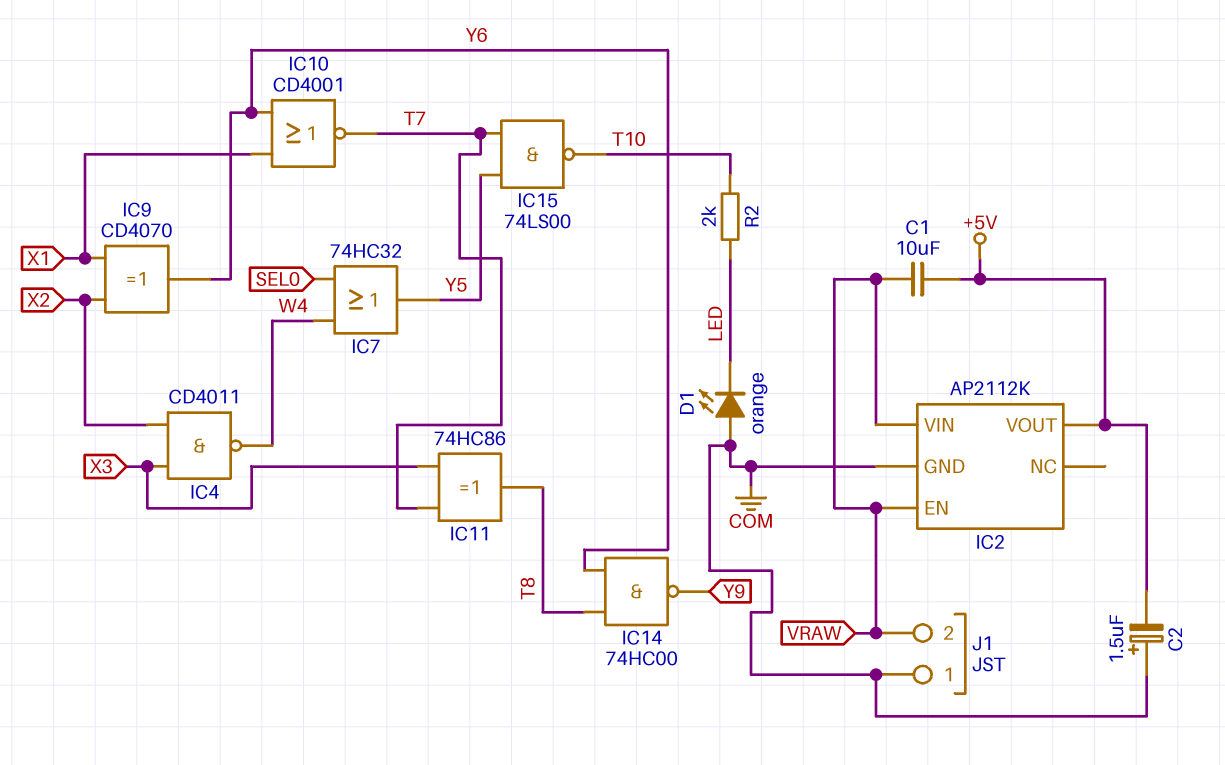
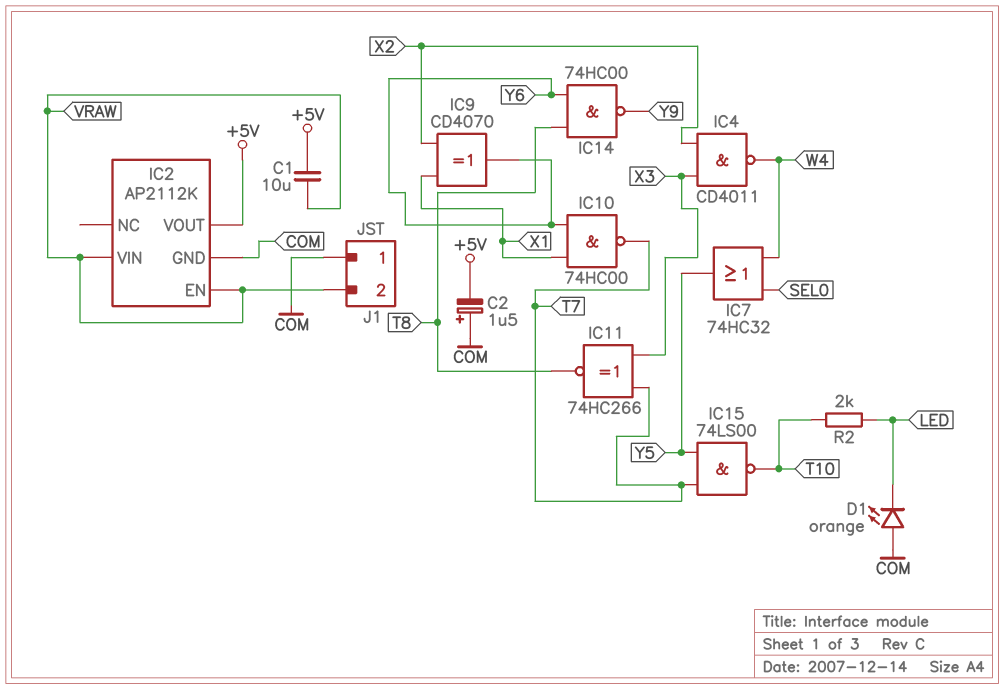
IC10: NOR CD4001 (in X1, in Y6, out T7) -> NAND 74HC00 (in X1, in Y6, out T7)
IC11: XOR 74HC86 (in T7, in X3, out T8) -> XNOR 74HC266 (in T7, in X3, out T8)

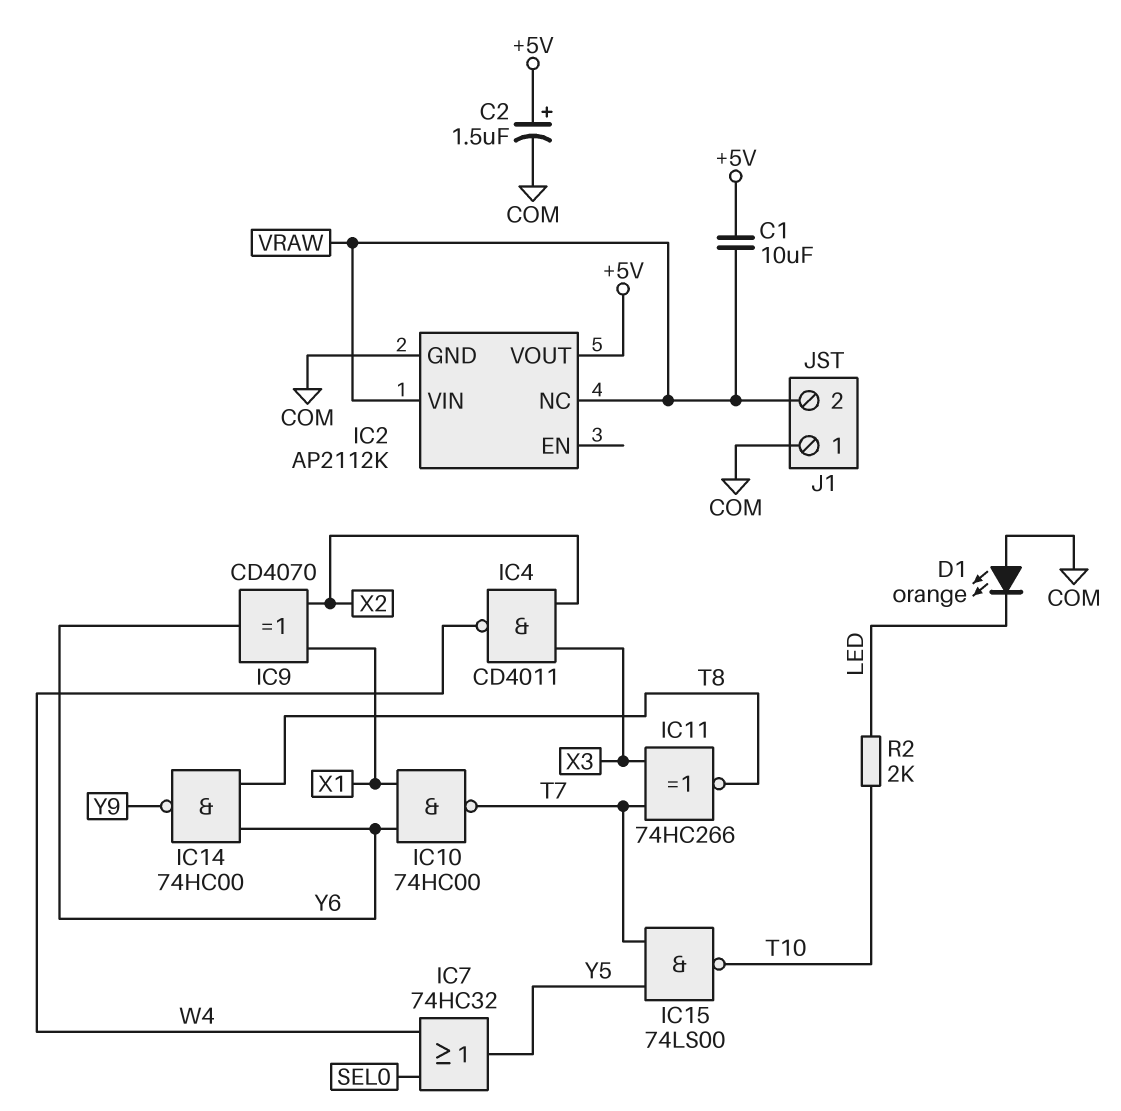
C2: 1.5uF (plus COM, minus +5V) -> 1.5uF (plus +5V, minus COM)
IC2 pin EN: VRAW -> none
IC2 pin NC: none -> VRAW

